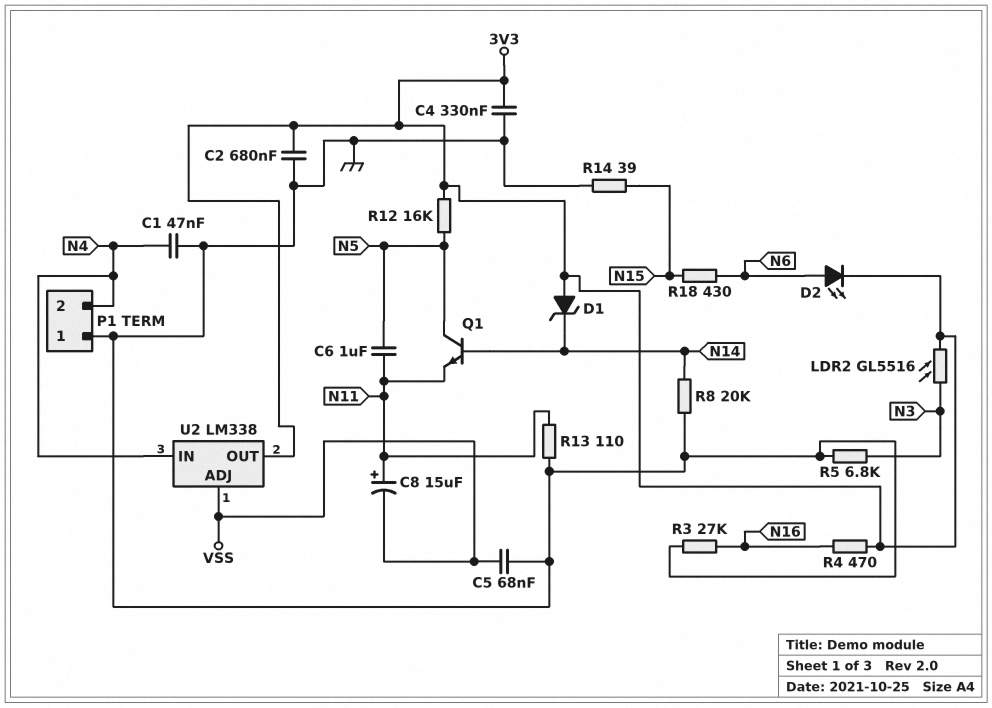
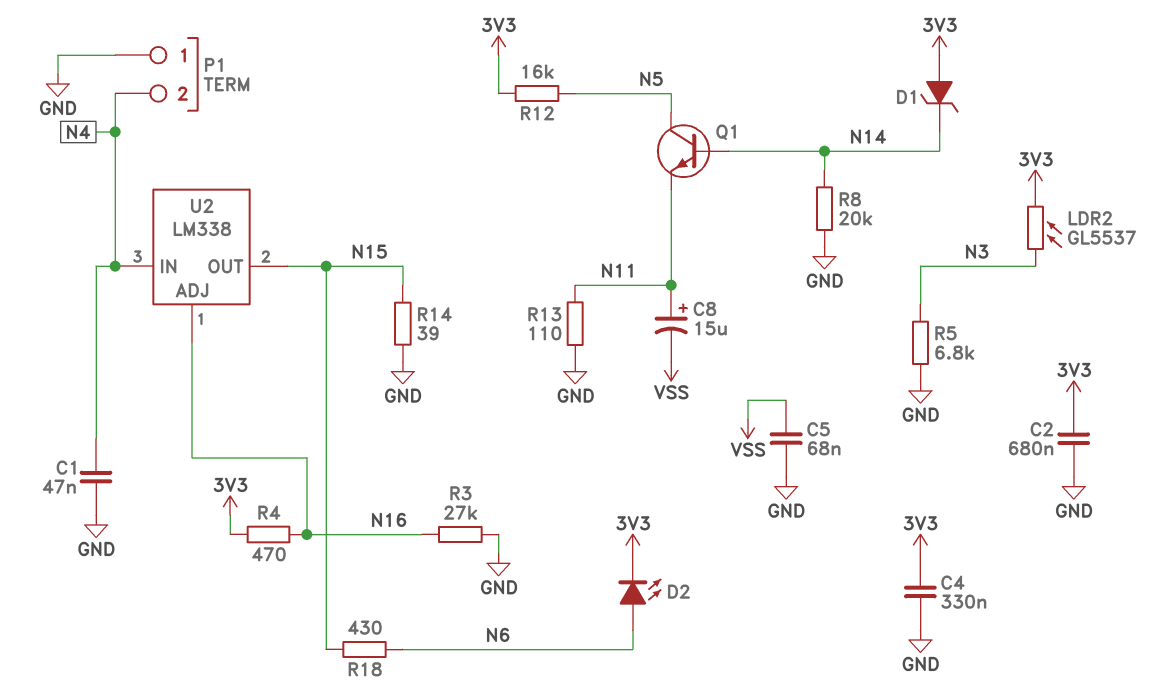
C6: 1uF (N5, N11) -> none
LDR2: GL5516 (3V3, N3) -> GL5537 (3V3, N3)
U2 pin ADJ: VSS -> N16
U2 pin OUT: 3V3 -> N15

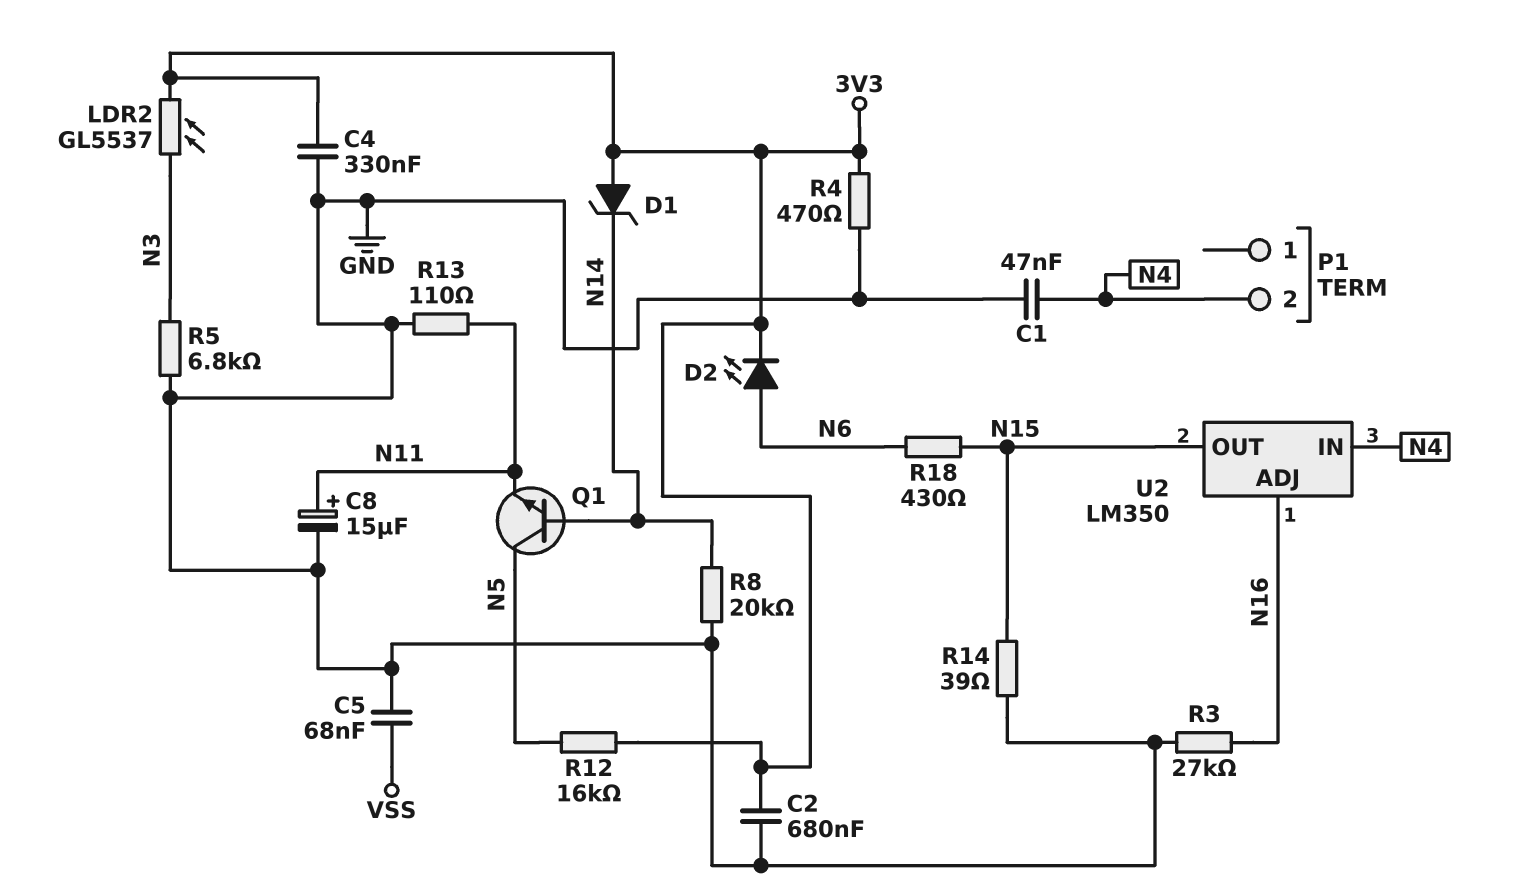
C8: 15uF (plus N11, minus VSS) -> 15uF (plus N11, minus GND)
P1 pin 1: GND -> none
R4: 470 (3V3, N16) -> 470 (3V3, GND)
U2: LM338 -> LM350

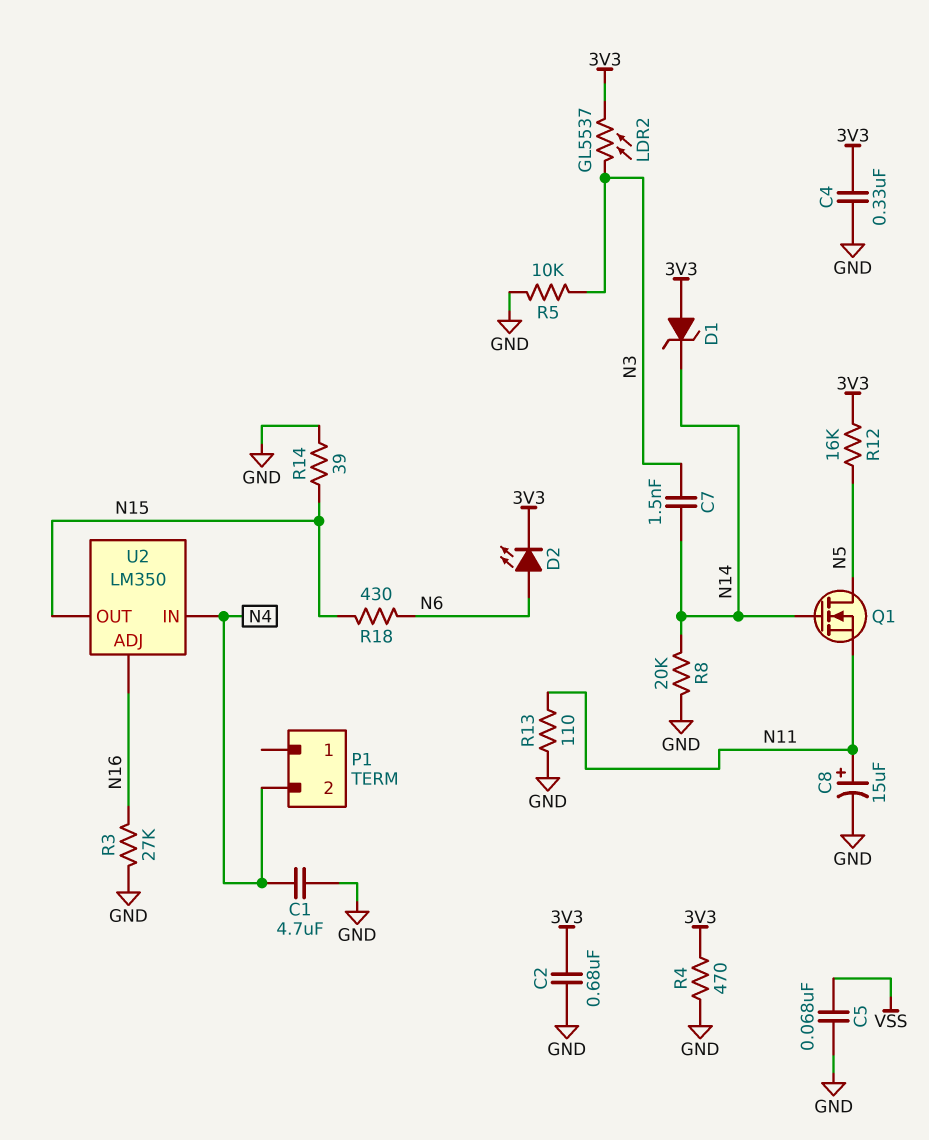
C1: 47nF (GND, N4) -> 4.7uF (GND, N4)
C7: none -> 1.5nF (N3, N14)
Q1: NPN (B N14, C N5, E N11) -> NMOS (G N14, D N5, S N11)
R5: 6.8k (GND, N3) -> 10k (GND, N3)

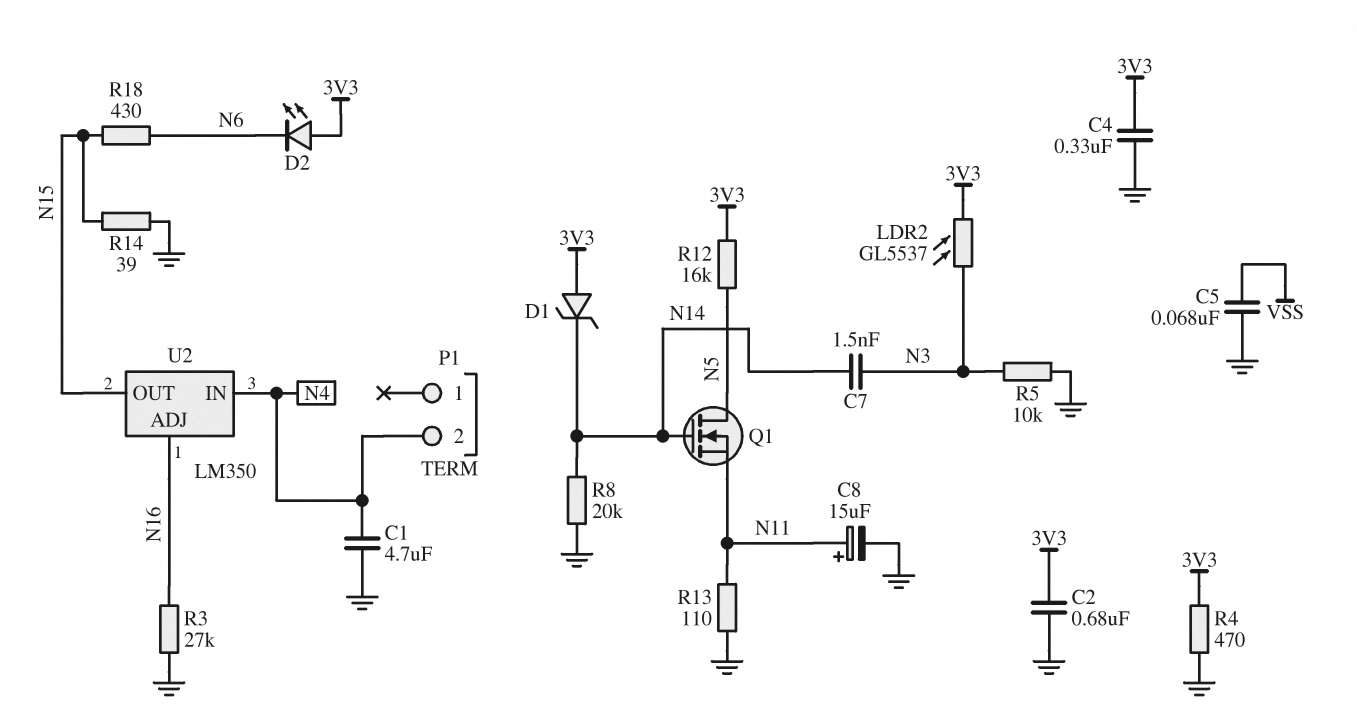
D2: LED (A N6, K 3V3) -> LED (A 3V3, K N6)

